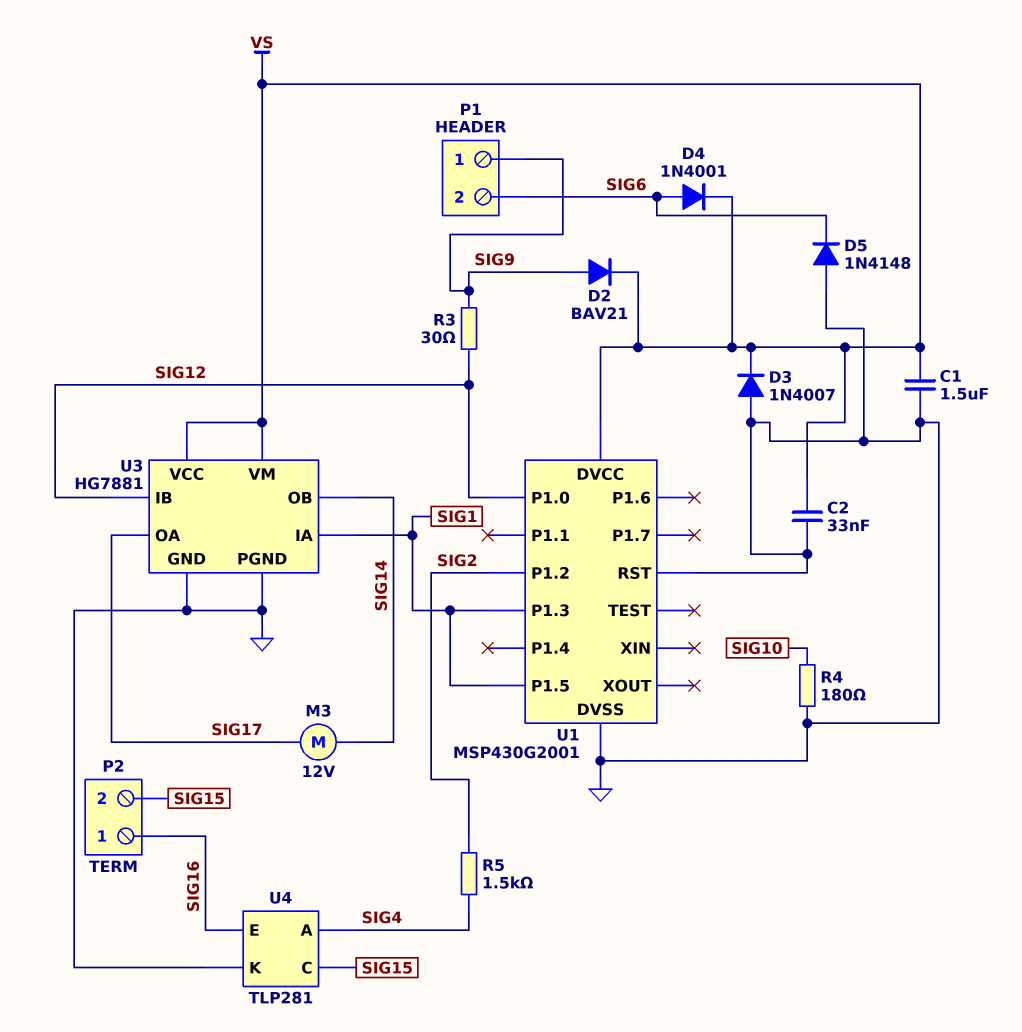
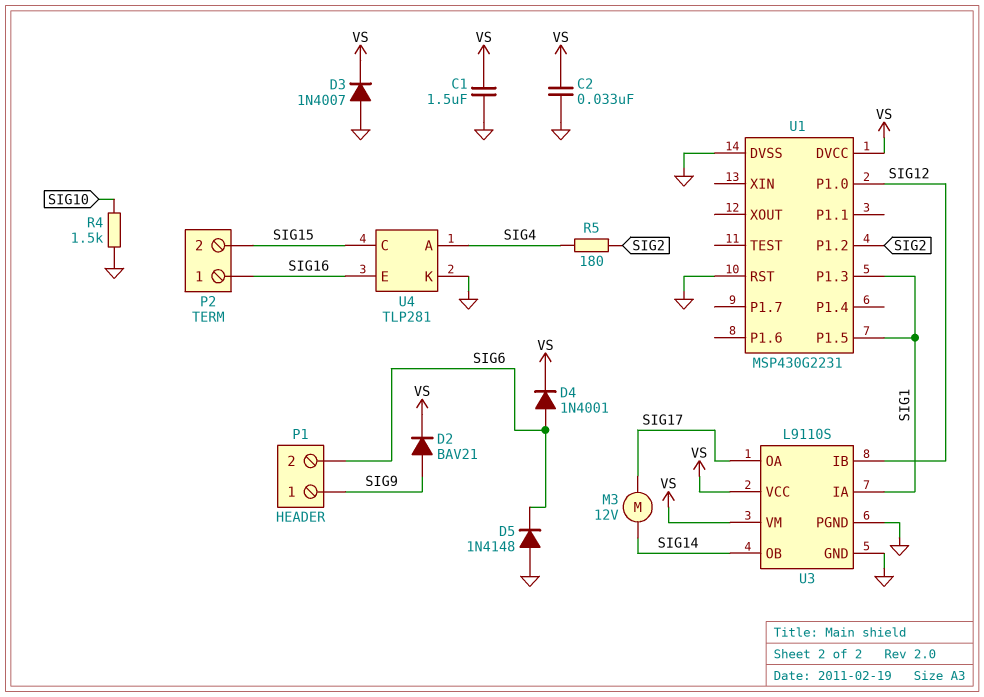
R3: 30 (SIG9, SIG12) -> none
R4: 180 (GND, SIG10) -> 1.5k (GND, SIG10)
R5: 1.5k (SIG2, SIG4) -> 180 (SIG2, SIG4)
U1: MSP430G2001 -> MSP430G2231
U3: HG7881 -> L9110S

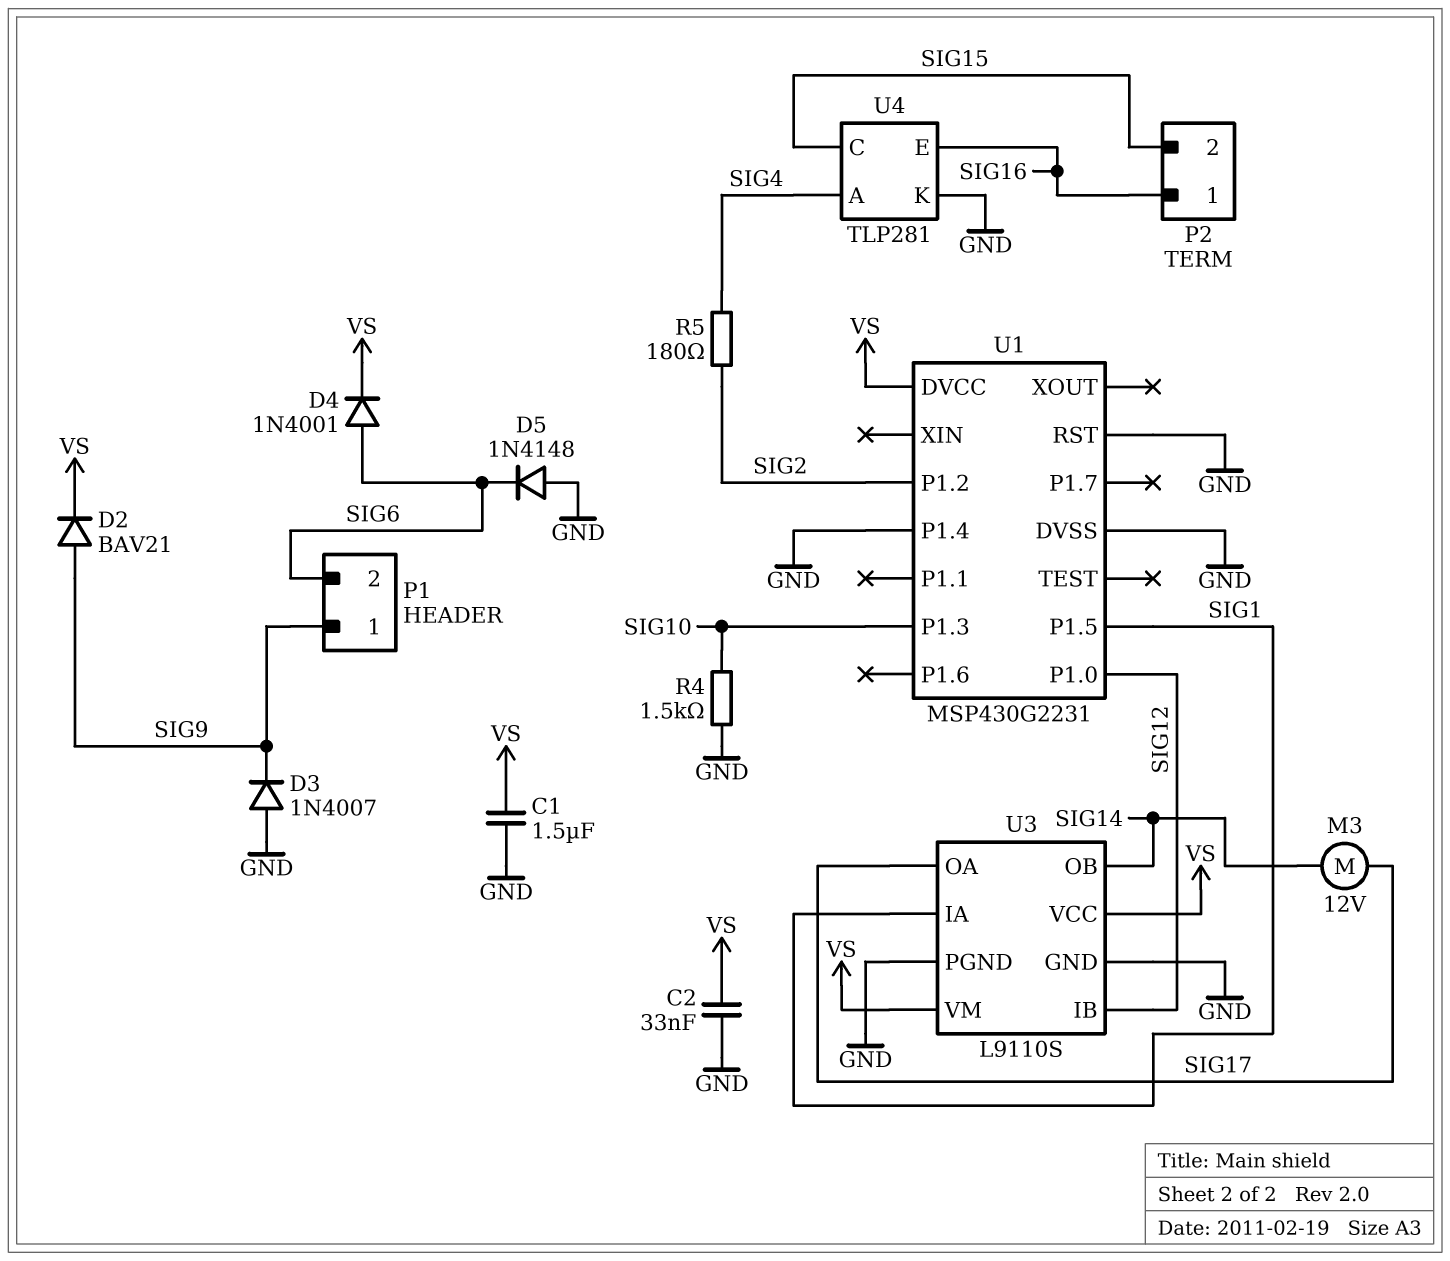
D3: diode 1N4007 (A GND, K VS) -> diode 1N4007 (A GND, K SIG9)
U1 pin P1.3: SIG1 -> SIG10
U1 pin P1.4: none -> GND

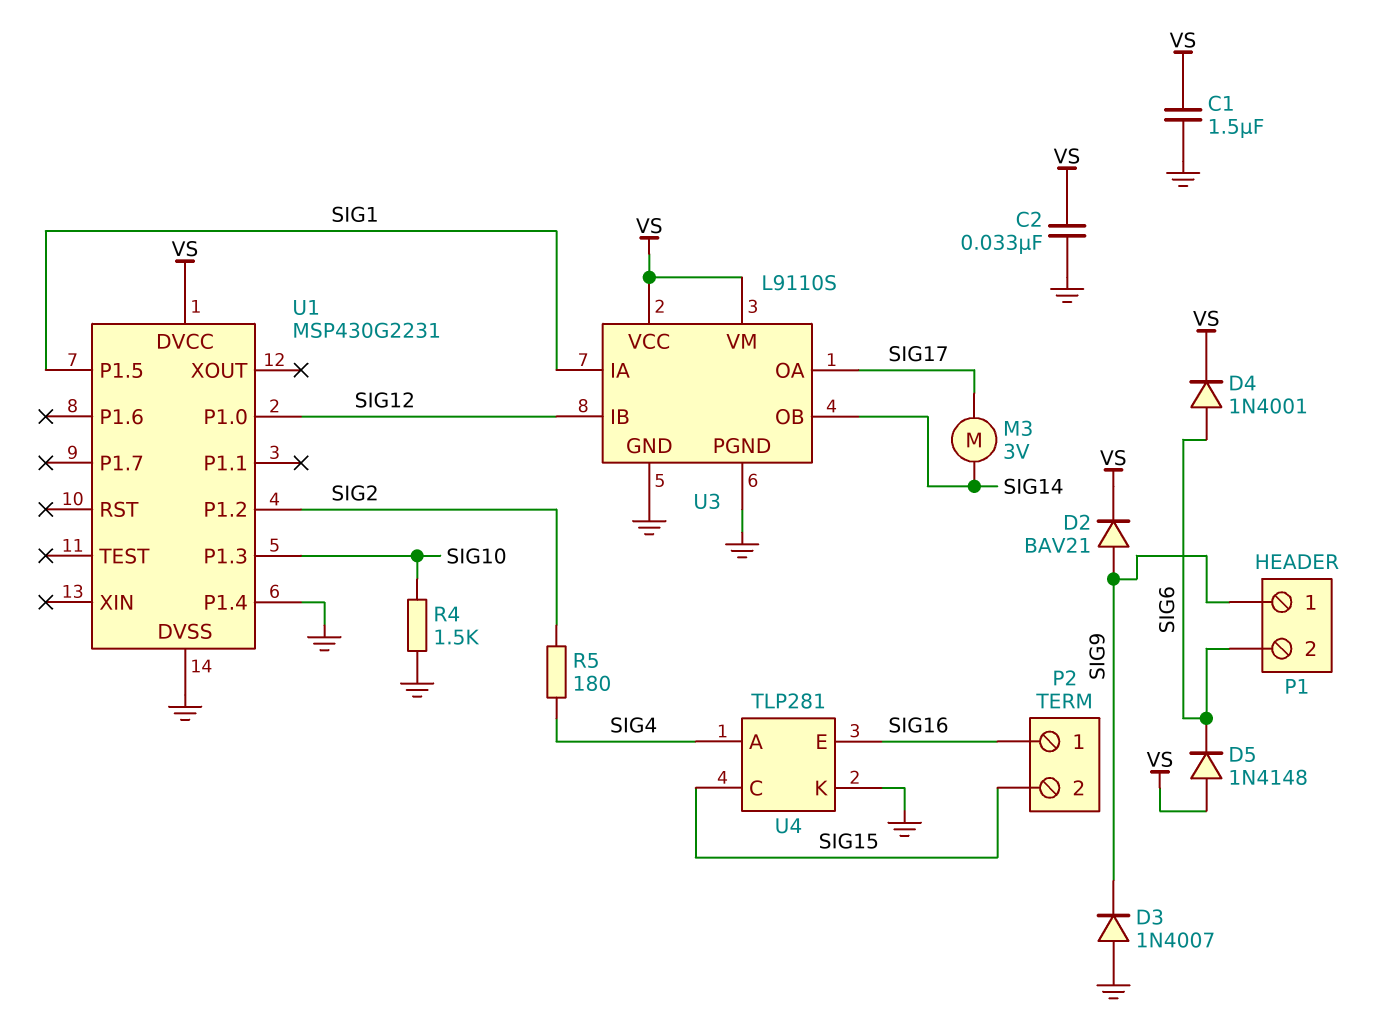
D5: diode 1N4148 (A GND, K SIG6) -> diode 1N4148 (A VS, K SIG6)
M3: motor 12V (SIG14, SIG17) -> motor 3V (SIG14, SIG17)
U1 pin RST: GND -> none

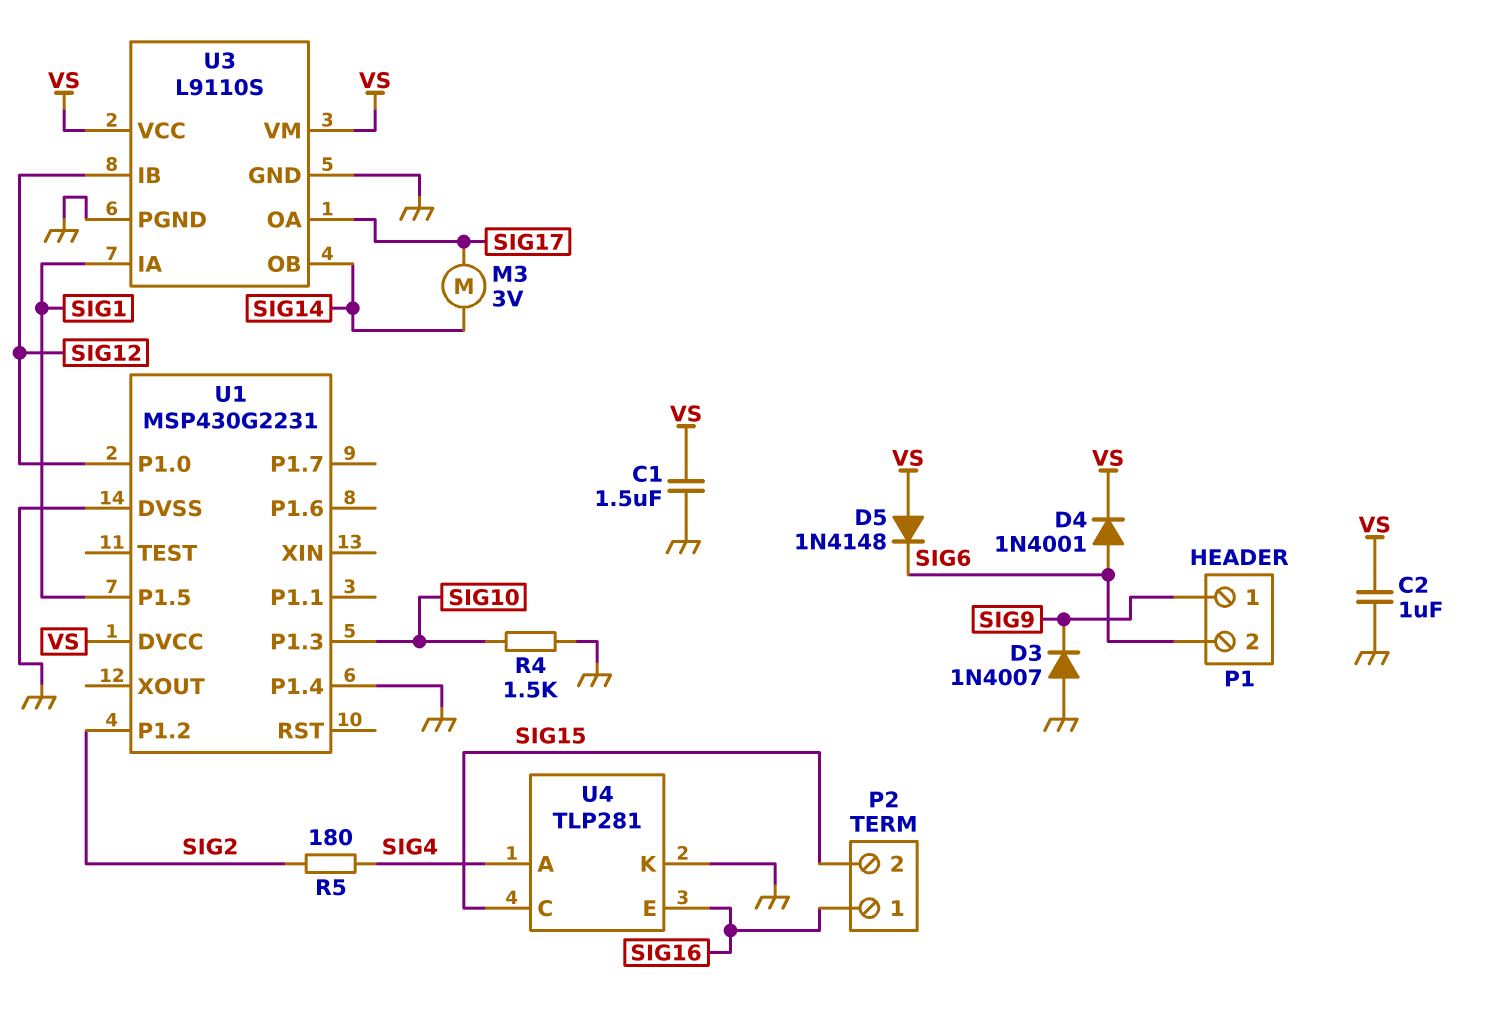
C2: 33nF (GND, VS) -> 1uF (GND, VS)
D2: diode BAV21 (A SIG9, K VS) -> none

